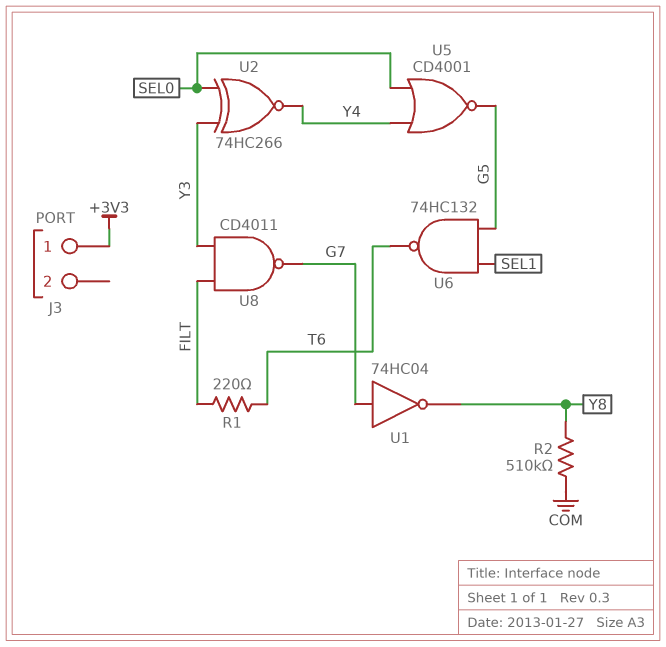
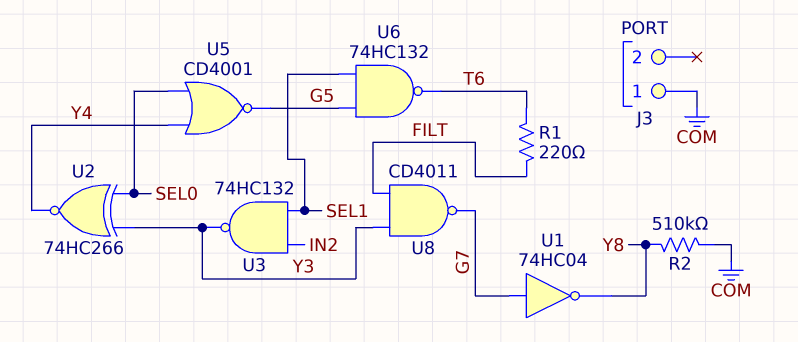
J3 pin 1: +3V3 -> COM
U3: none -> NAND 74HC132 (in IN2, in SEL1, out Y3)

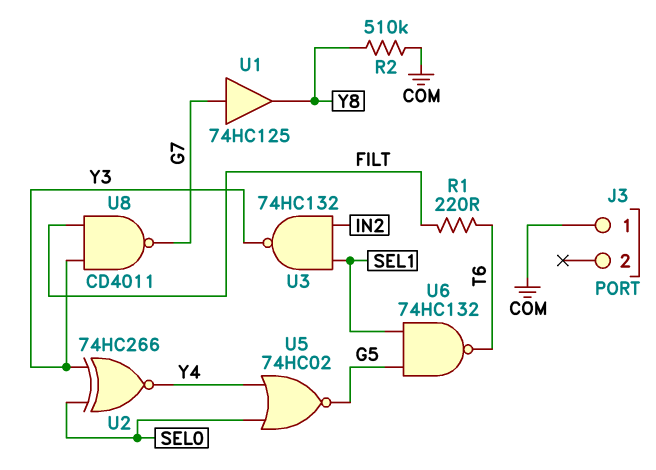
U1: NOT 74HC04 (in G7, out Y8) -> buffer 74HC125 (in G7, out Y8)
U5: NOR CD4001 (in SEL0, in Y4, out G5) -> NOR 74HC02 (in SEL0, in Y4, out G5)

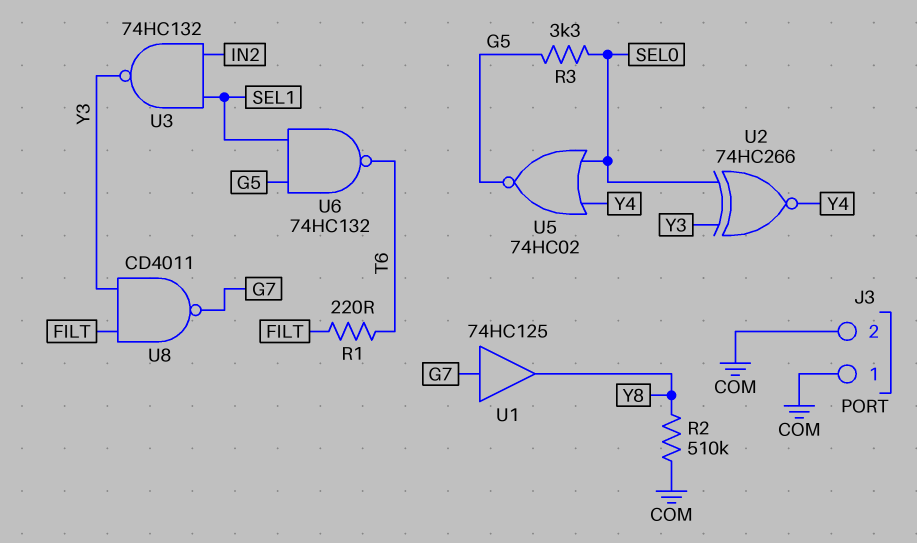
J3 pin 2: none -> COM
R3: none -> 3.3k (G5, SEL0)

